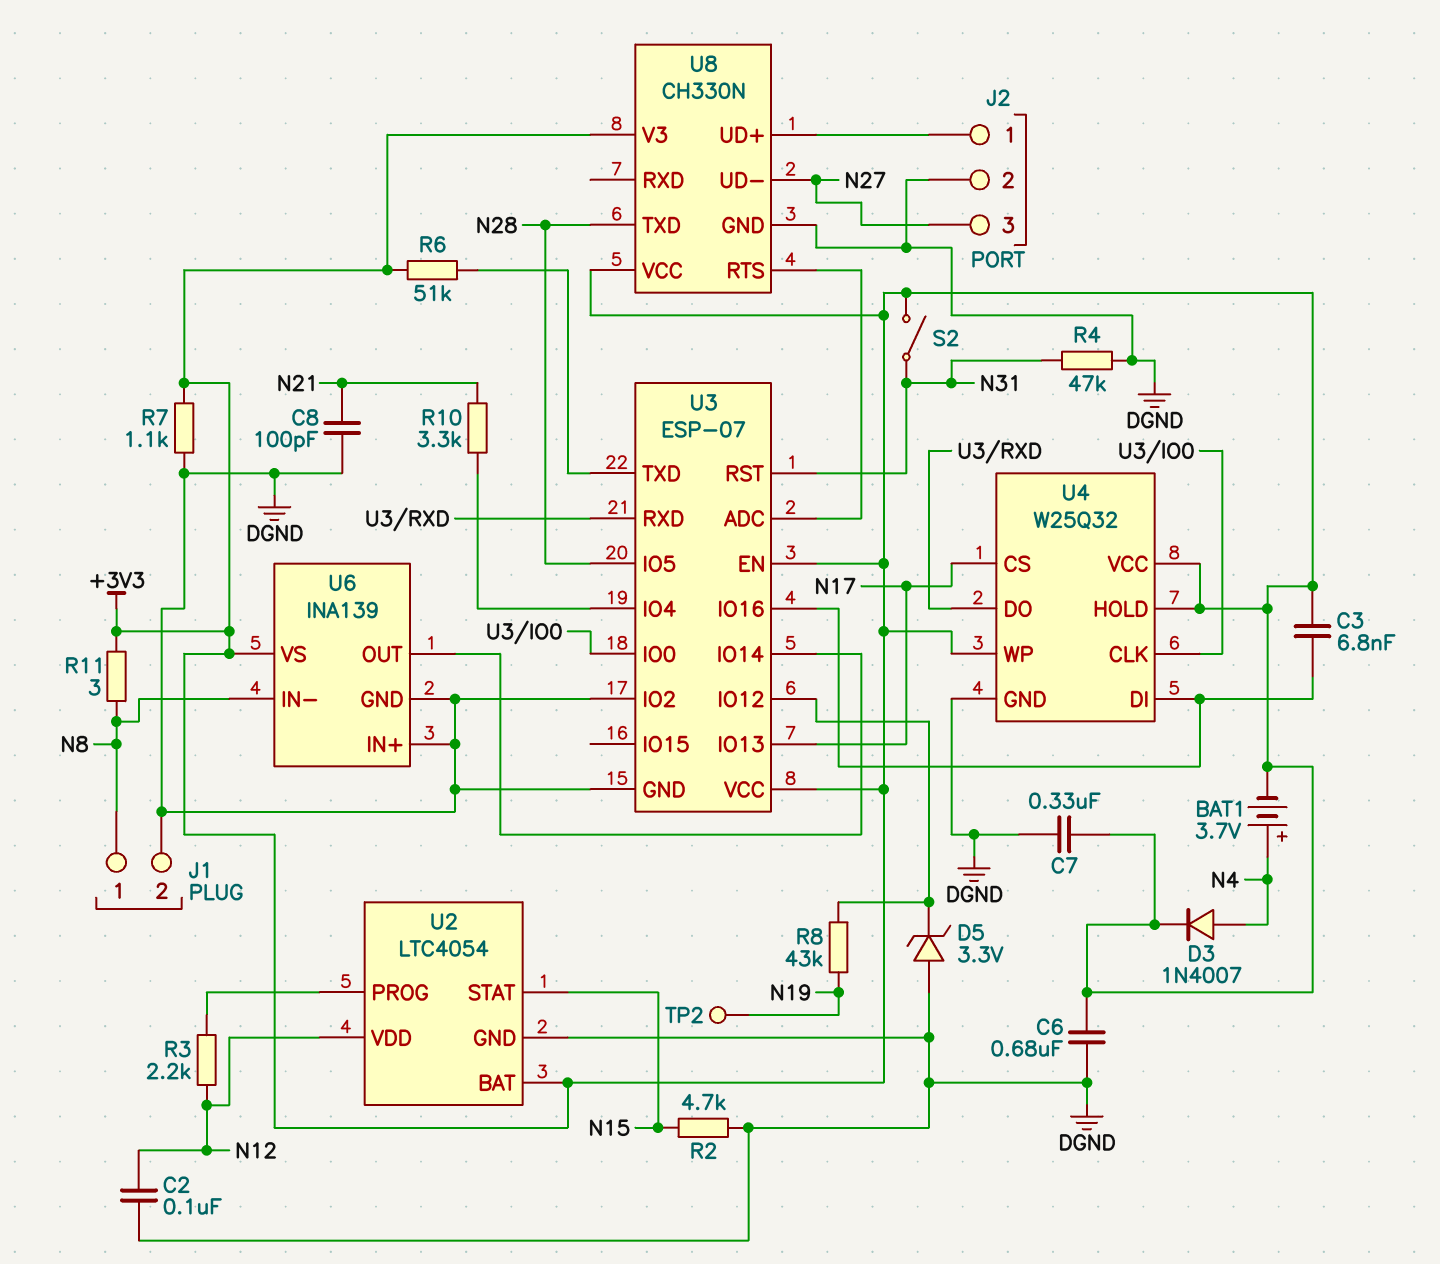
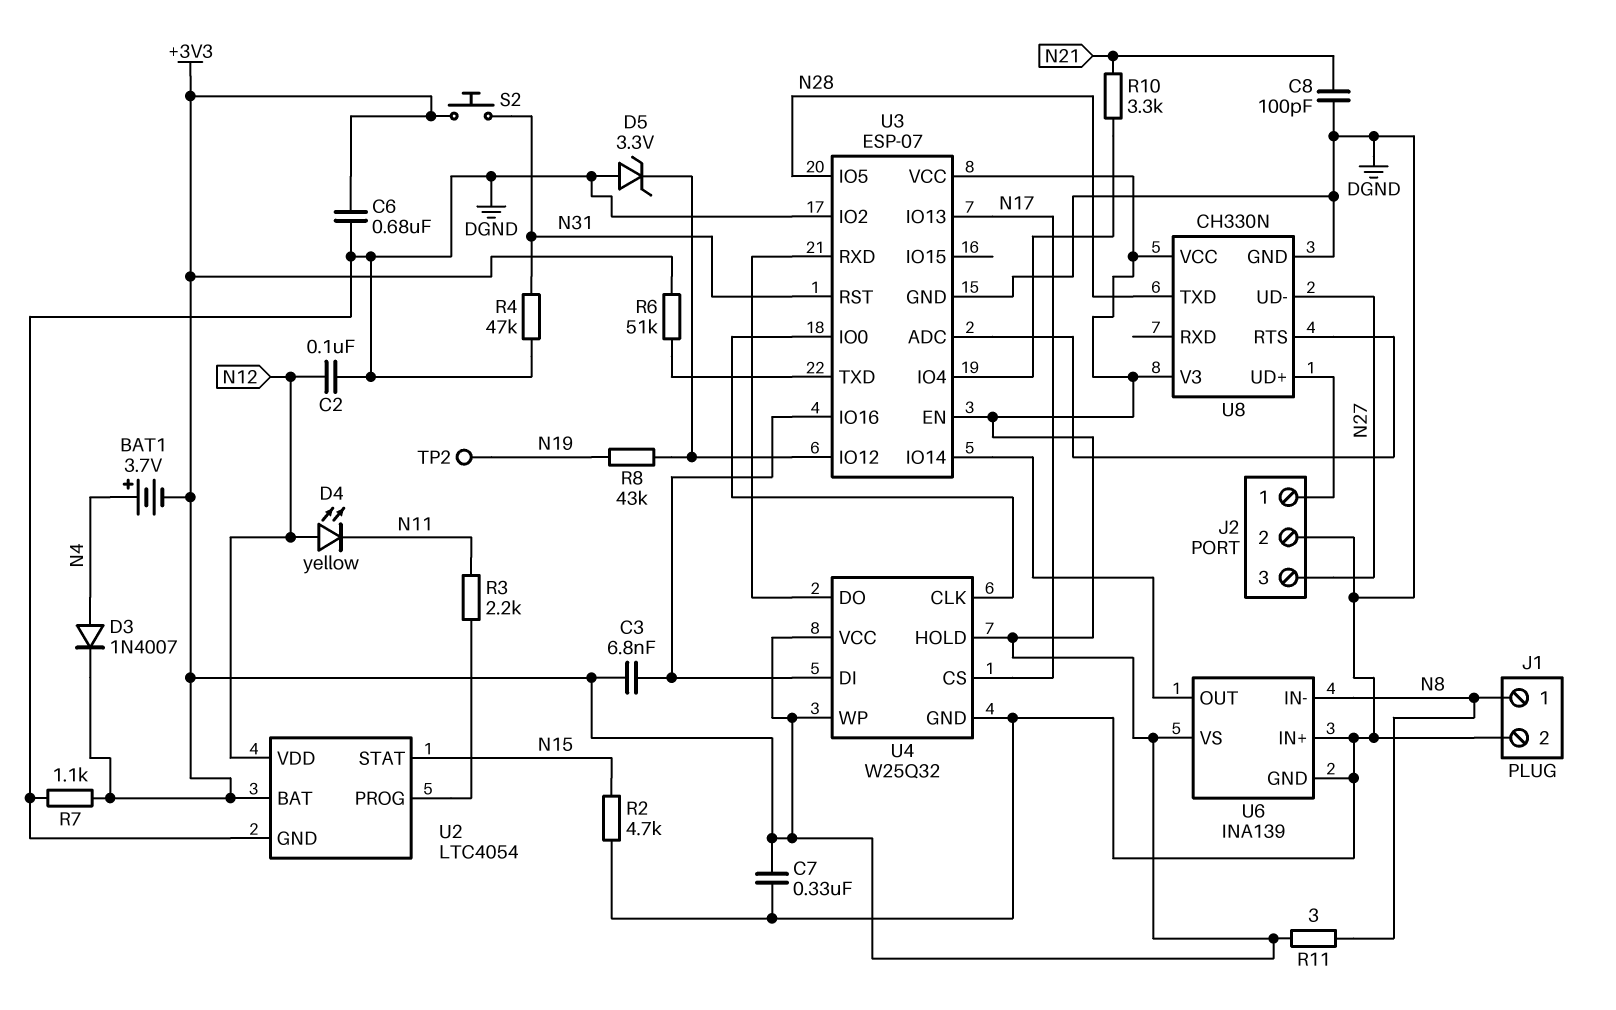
D4: none -> LED yellow (A N12, K N11)
R3: 2.2k (N12, U2/PROG) -> 2.2k (N11, U2/PROG)
S2: switch (+3V3, N31) -> button (+3V3, N31)

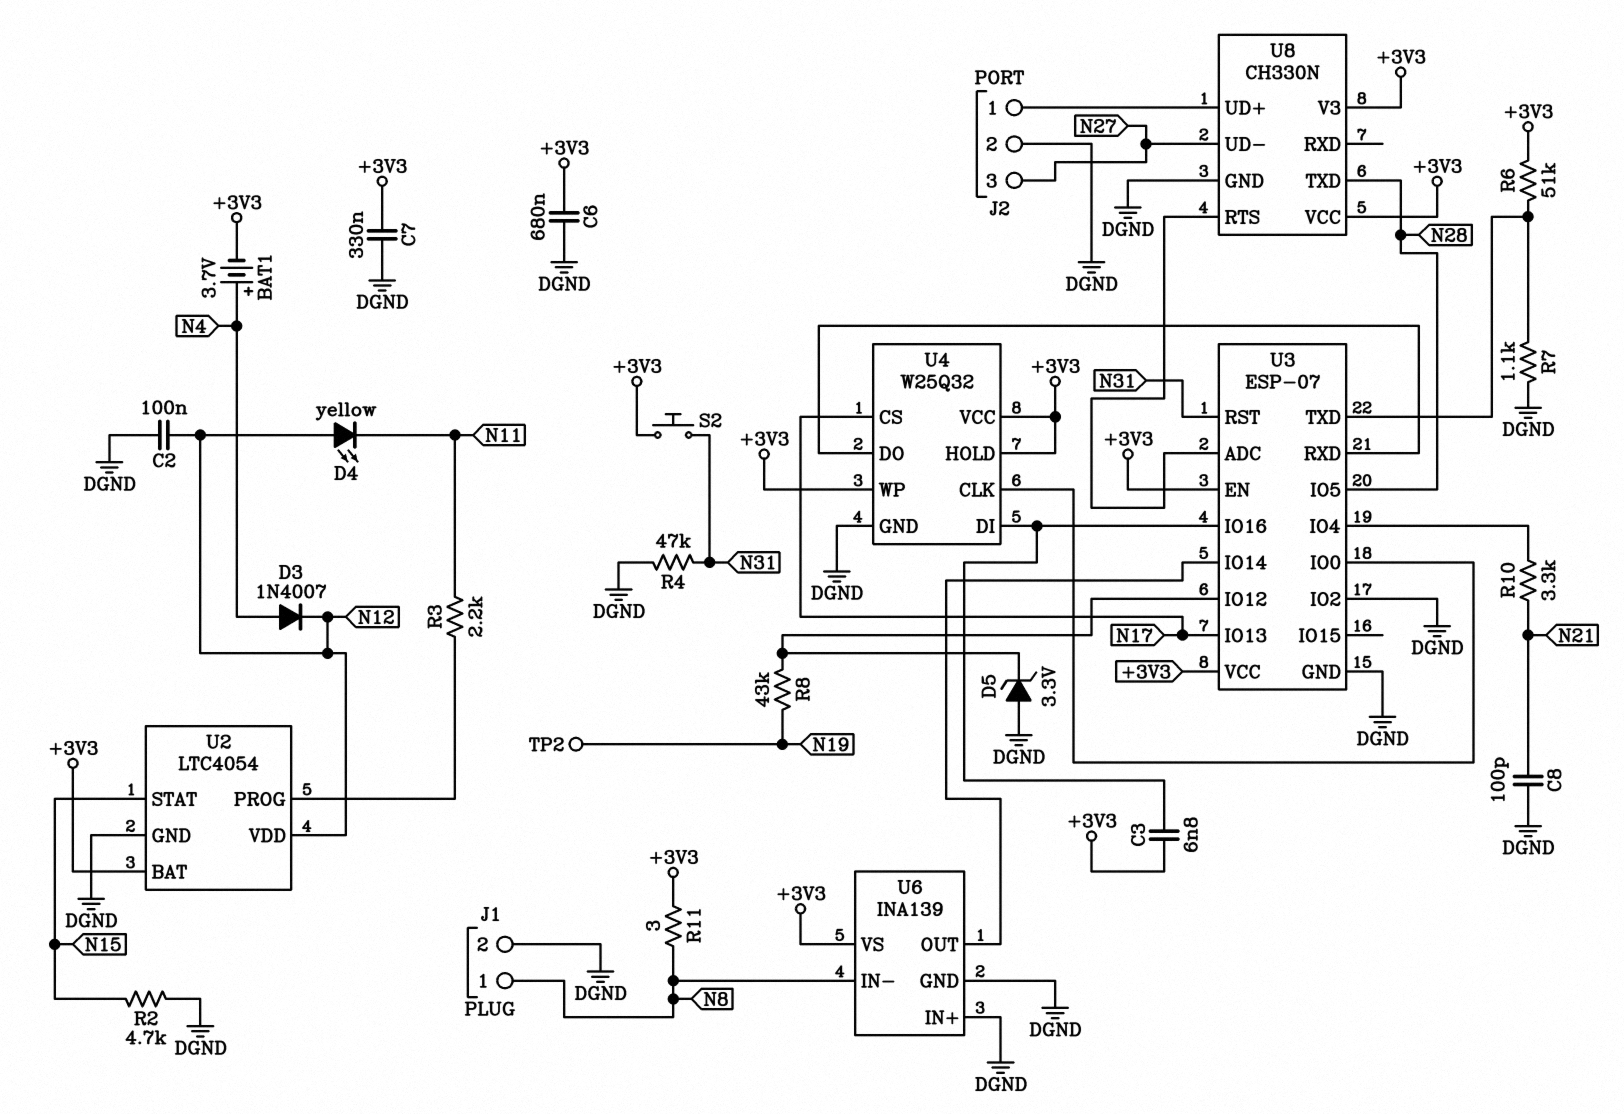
D3: diode 1N4007 (A N4, K +3V3) -> diode 1N4007 (A N4, K N12)
R7: 1.1k (+3V3, DGND) -> 1.1k (DGND, U3/TXD)

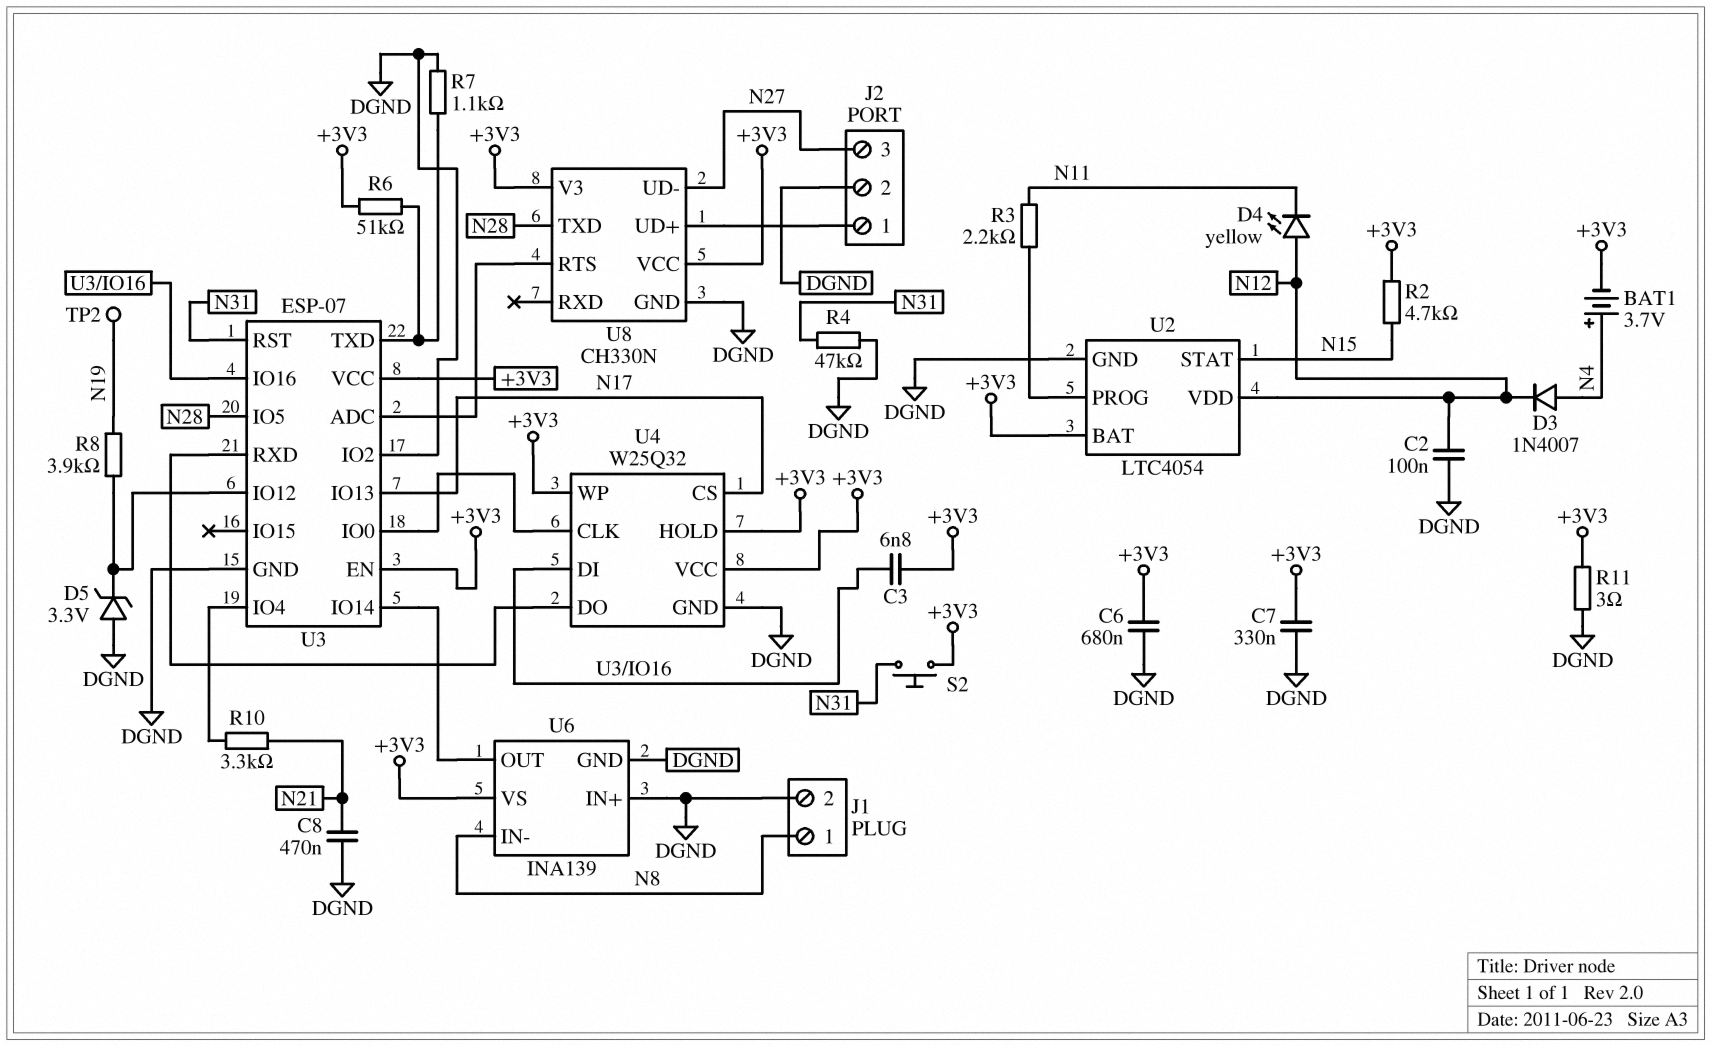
C8: 100pF (DGND, N21) -> 470nF (DGND, N21)
R2: 4.7k (DGND, N15) -> 4.7k (+3V3, N15)
R8: 43k (N19, U3/IO12) -> 3.9k (N19, U3/IO12)
R11: 3 (+3V3, N8) -> 3 (+3V3, DGND)

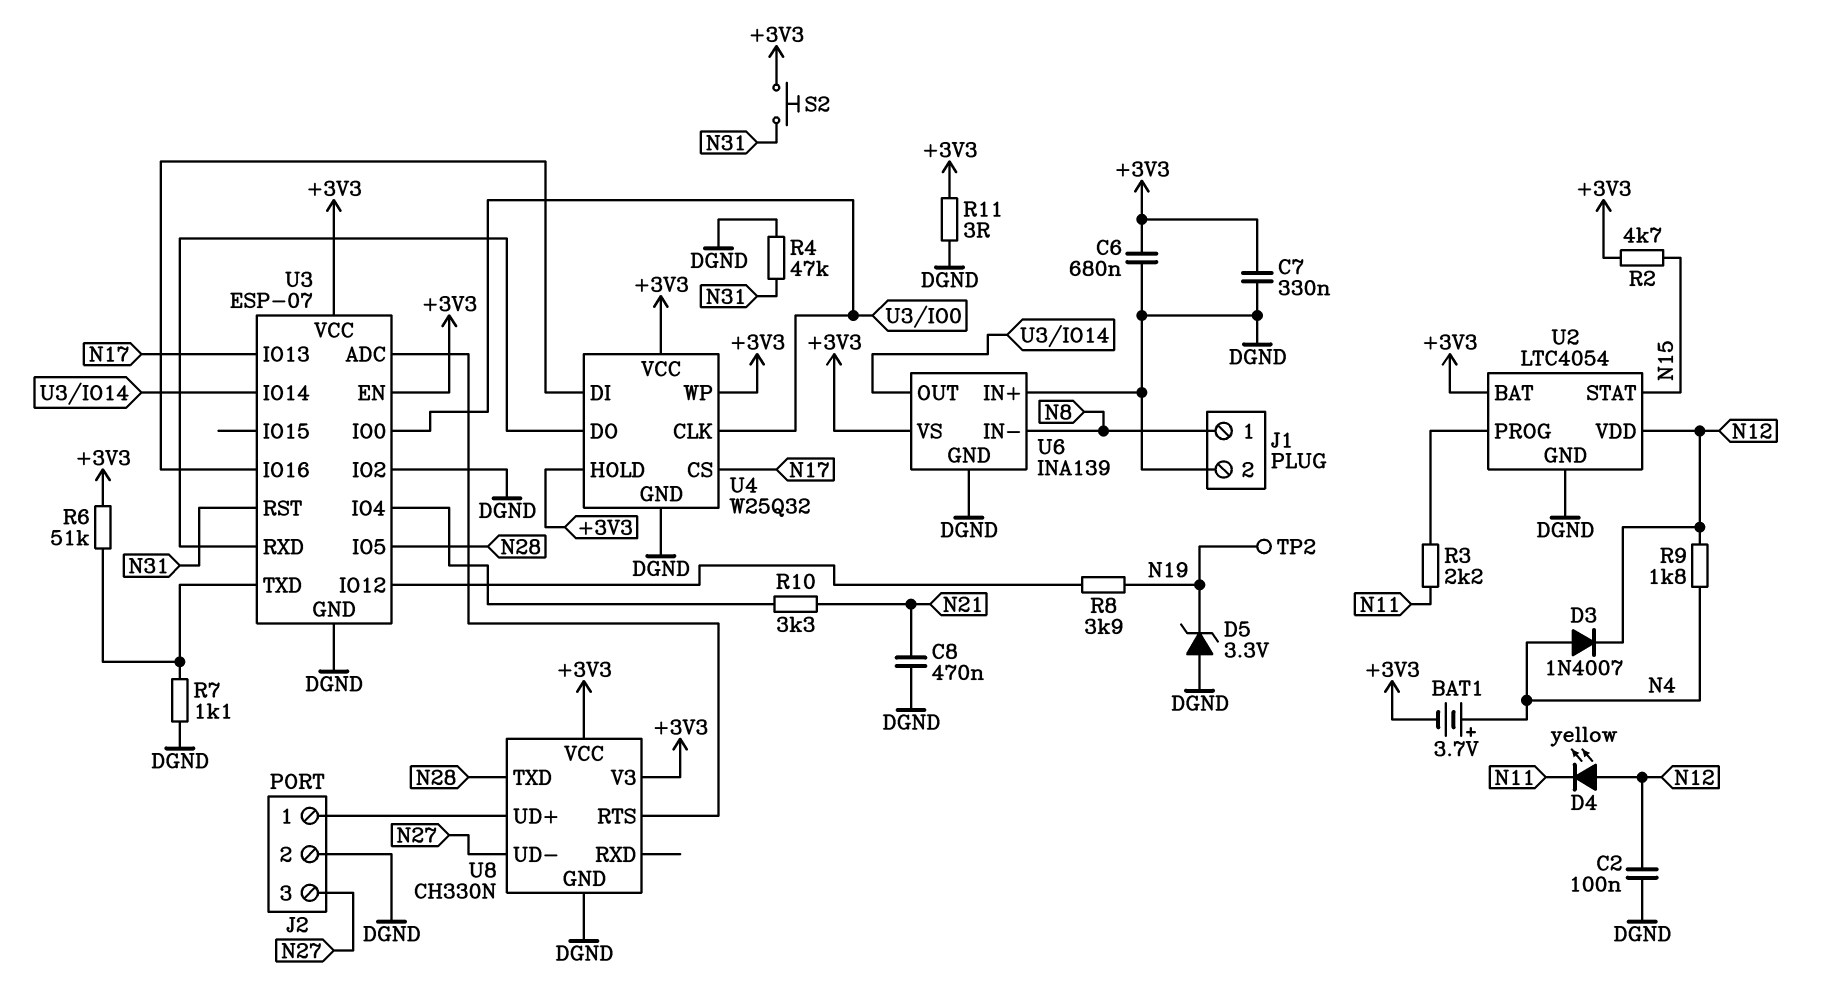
C3: 6.8nF (+3V3, U3/IO16) -> none
D5: zener 3.3V (A DGND, K U3/IO12) -> zener 3.3V (A DGND, K N19)
R9: none -> 1.8k (N4, N12)

